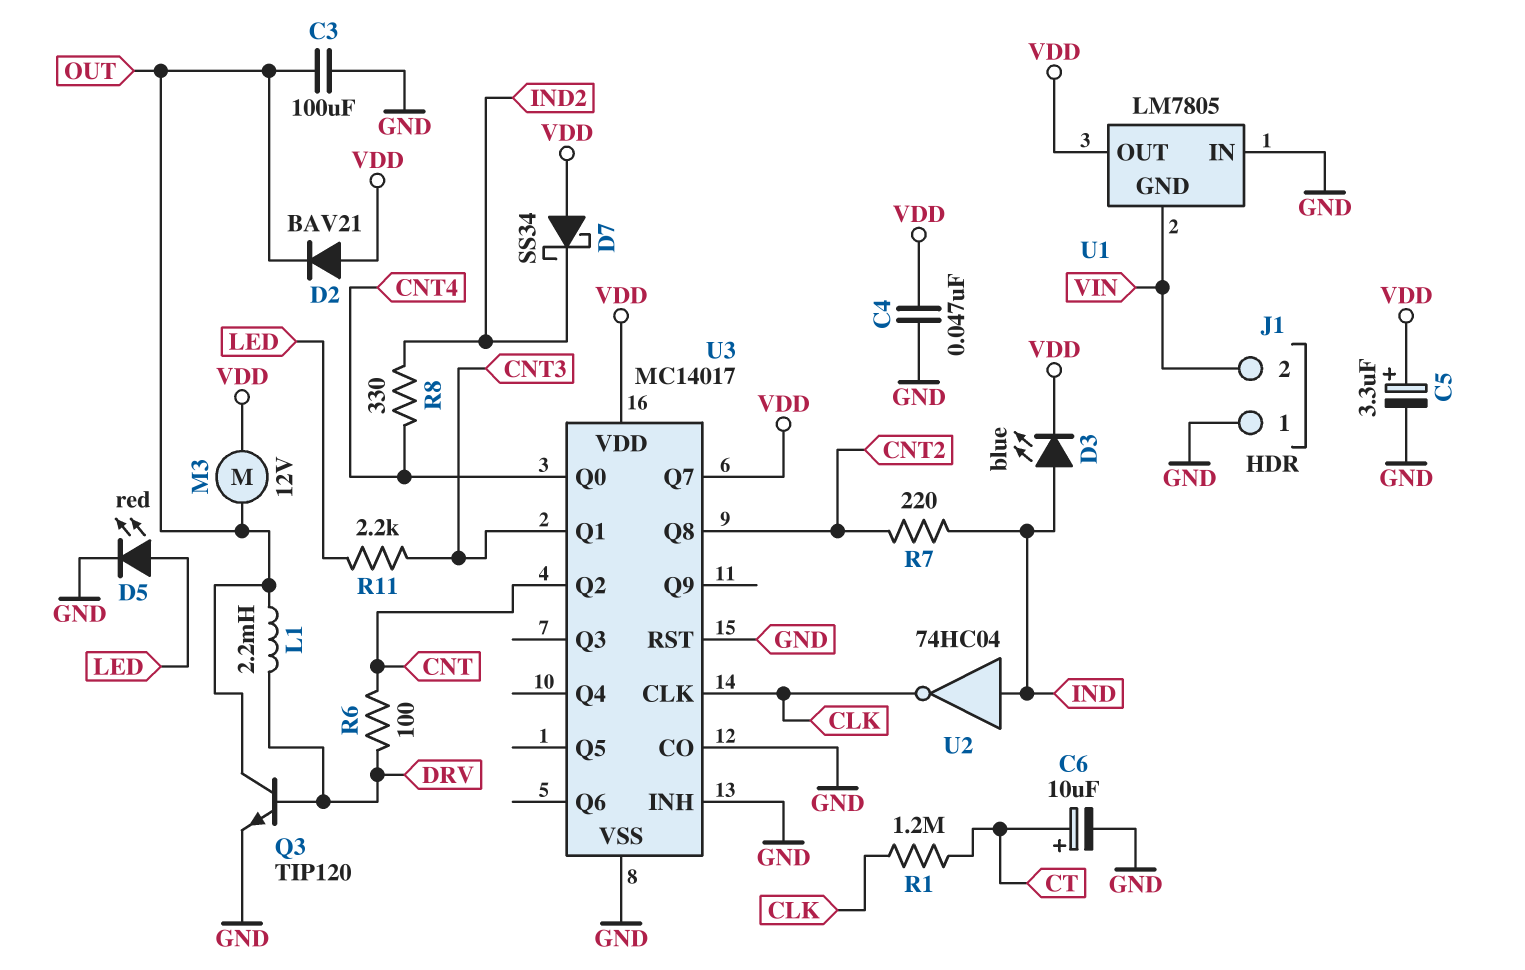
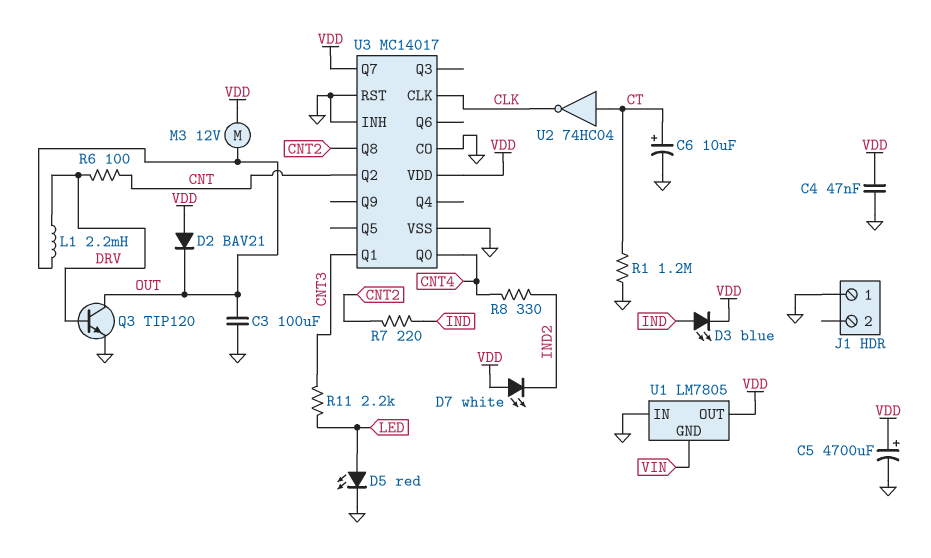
C5: 3.3uF (plus VDD, minus GND) -> 4700uF (plus VDD, minus GND)
D7: schottky SS34 (A VDD, K IND2) -> LED white (A VDD, K IND2)
J1 pin 2: VIN -> none
R1: 1.2M (CLK, CT) -> 1.2M (CT, GND)
U2: NOT 74HC04 (in IND, out CLK) -> NOT 74HC04 (in CT, out CLK)

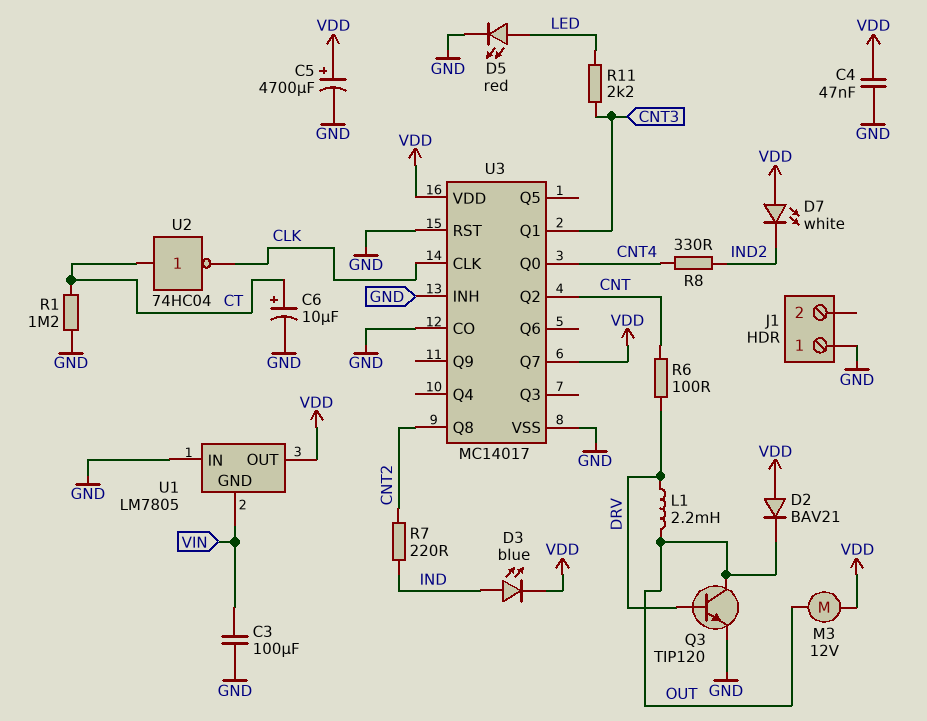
C3: 100uF (GND, OUT) -> 100uF (GND, VIN)

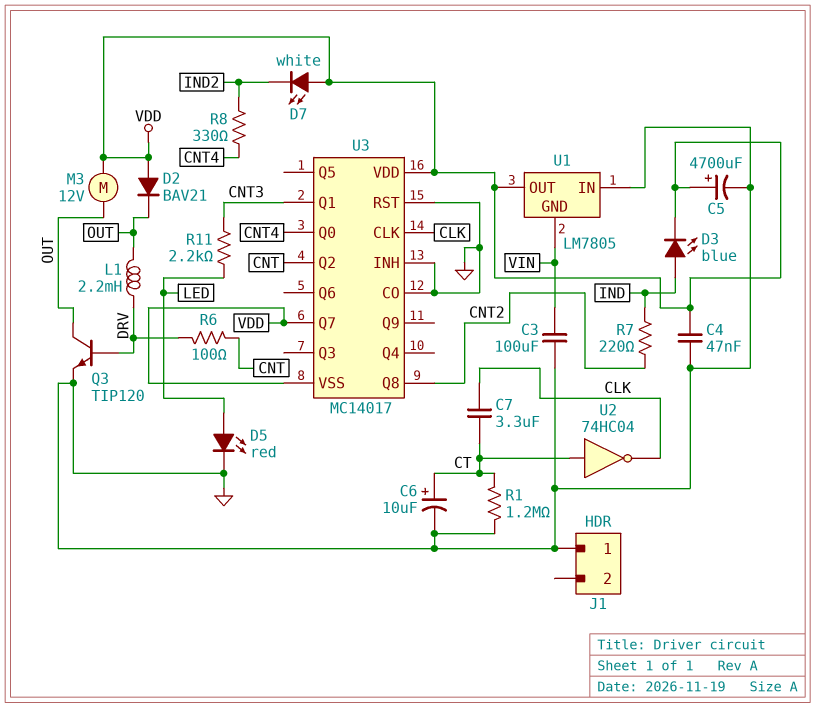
C7: none -> 3.3uF (CLK, CT)
U3 pin VSS: GND -> VDD

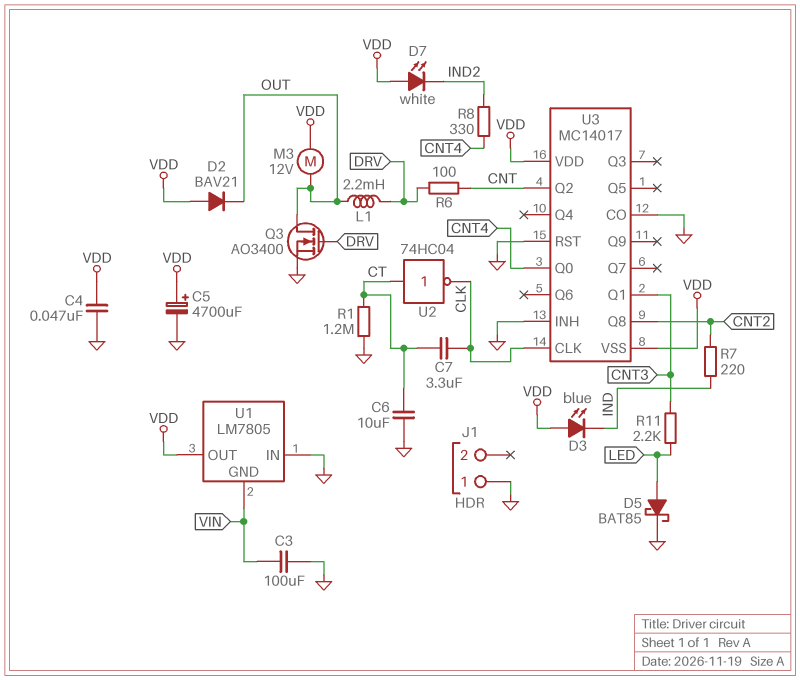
C6: 10uF (plus CT, minus GND) -> 10uF (CT, GND)
D3: LED blue (A IND, K VDD) -> LED blue (A VDD, K IND)
D5: LED red (A LED, K GND) -> schottky BAT85 (A LED, K GND)
Q3: NPN TIP120 (B DRV, C OUT, E GND) -> NMOS AO3400 (G DRV, D OUT, S GND)
U3 pin Q7: VDD -> none

